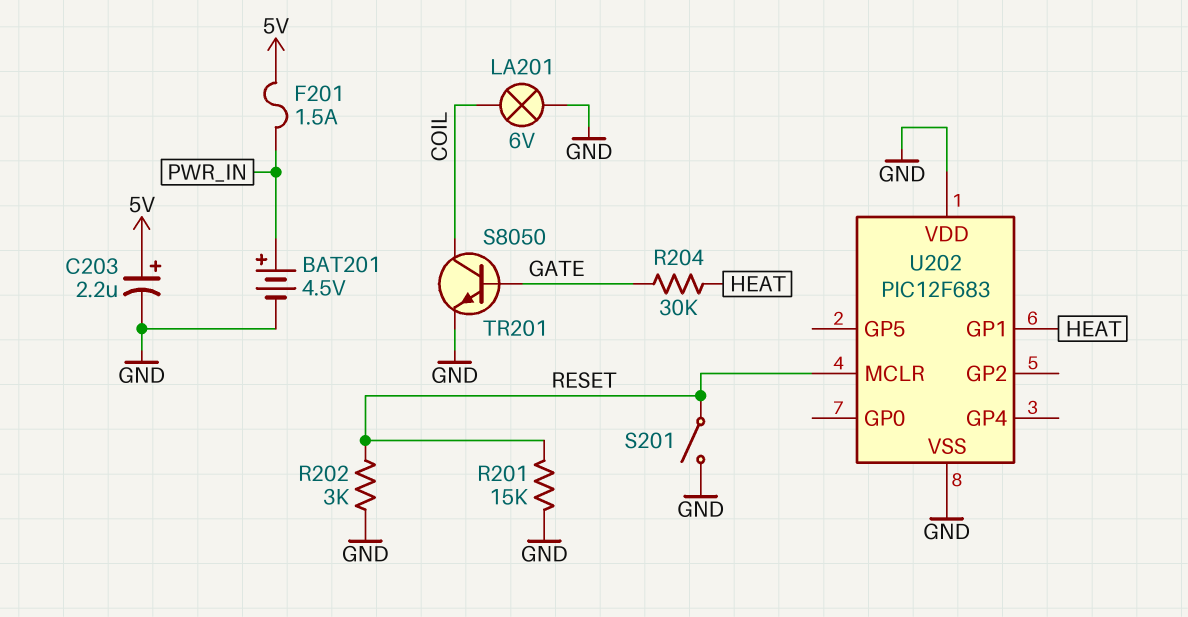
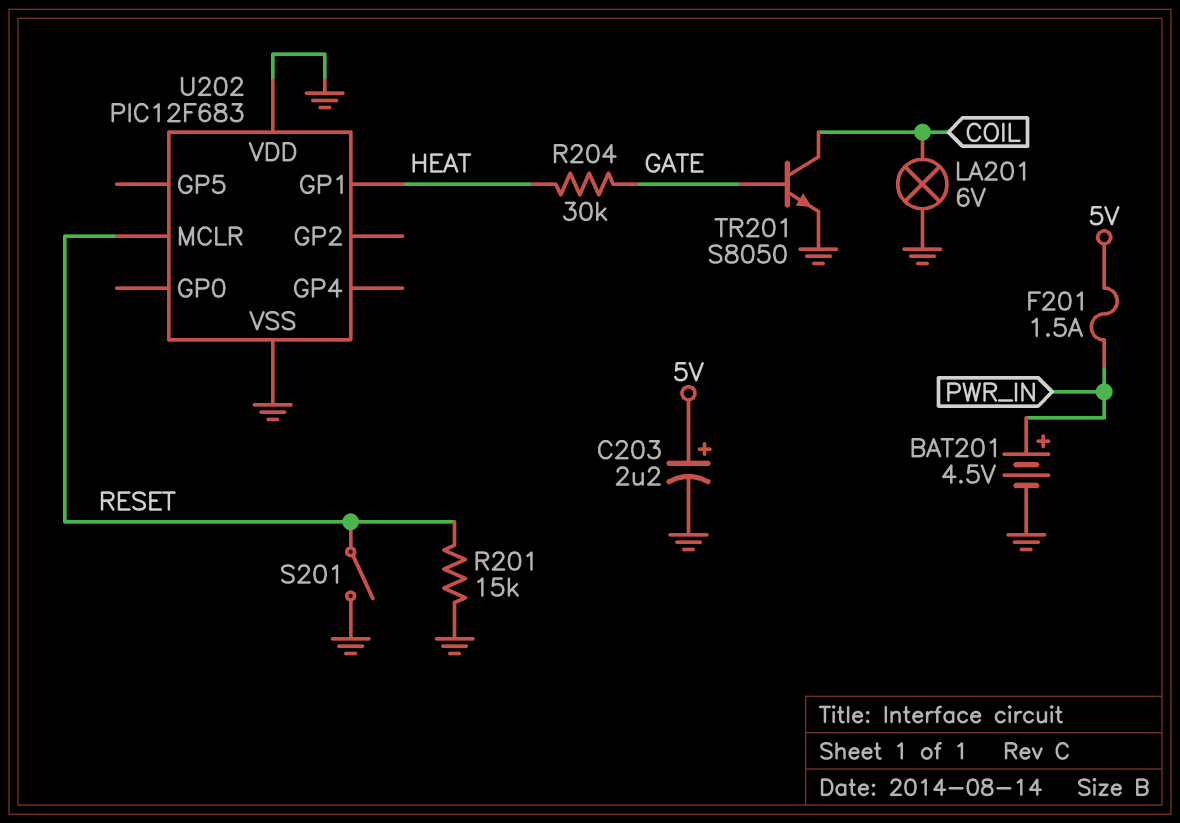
R202: 3k (GND, RESET) -> none

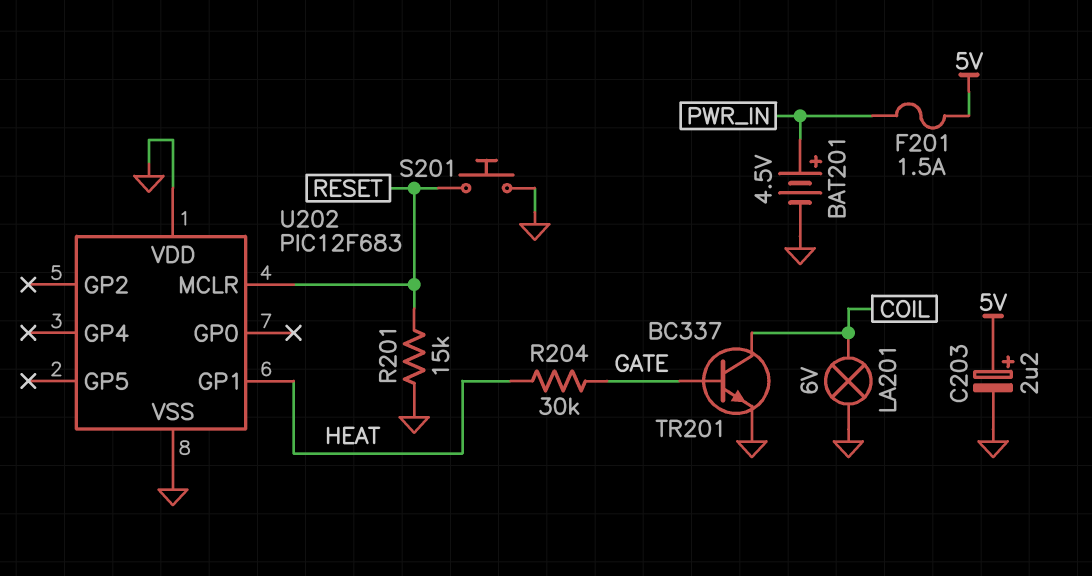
S201: switch (GND, RESET) -> button (GND, RESET)
TR201: NPN S8050 (B GATE, C COIL, E GND) -> NPN BC337 (B GATE, C COIL, E GND)

